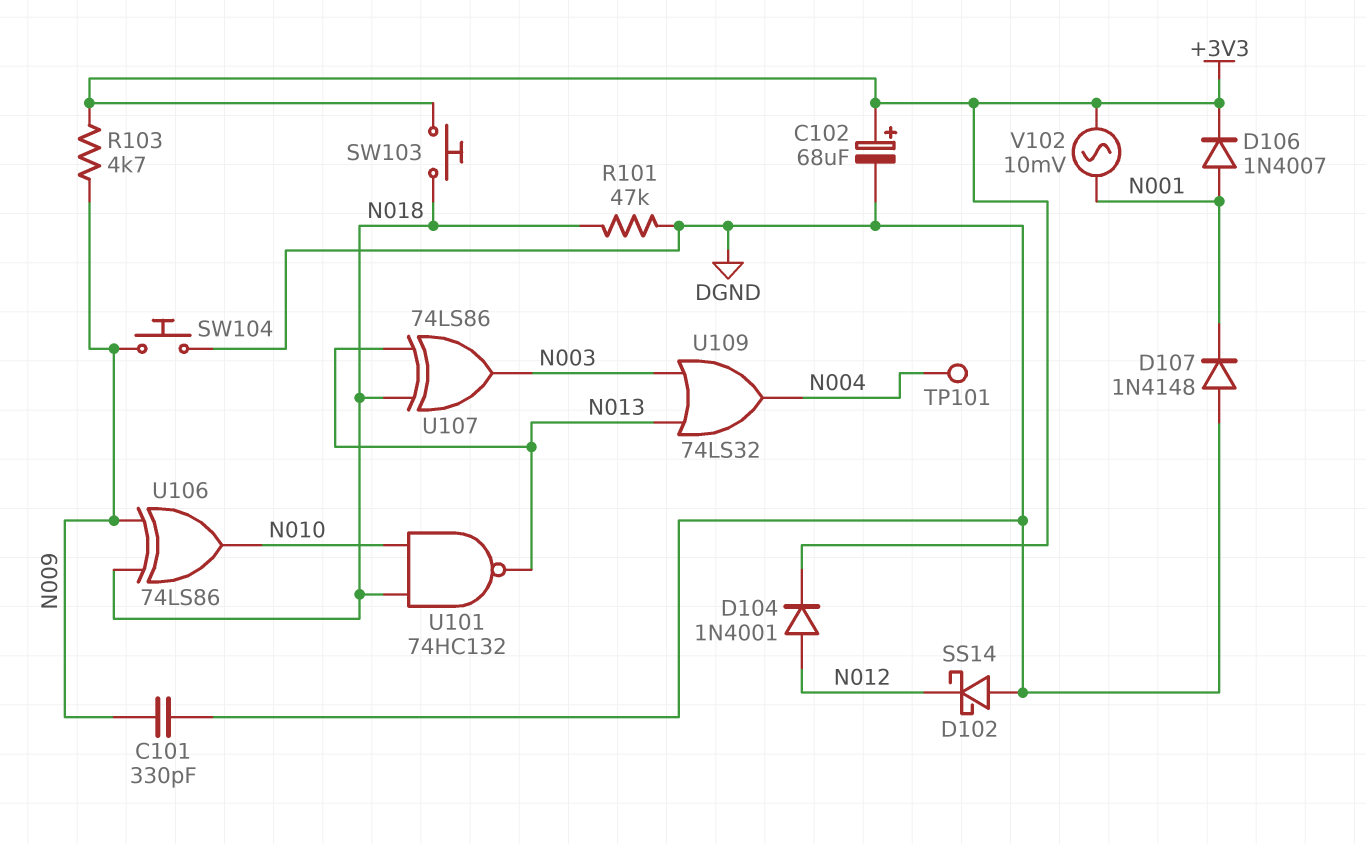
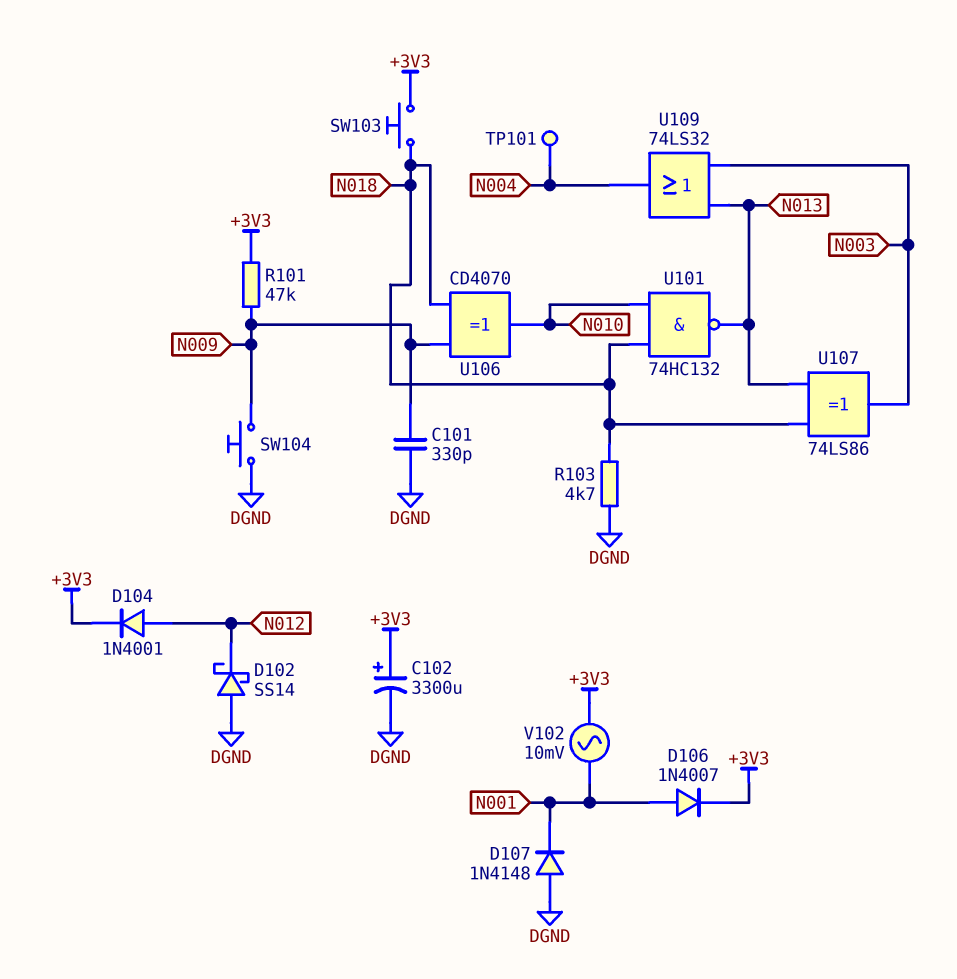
C102: 68uF (plus +3V3, minus DGND) -> 3300uF (plus +3V3, minus DGND)
R101: 47k (DGND, N018) -> 47k (+3V3, N009)
R103: 4.7k (+3V3, N009) -> 4.7k (DGND, N018)
U106: XOR 74LS86 (in N009, in N018, out N010) -> XOR CD4070 (in N009, in N018, out N010)

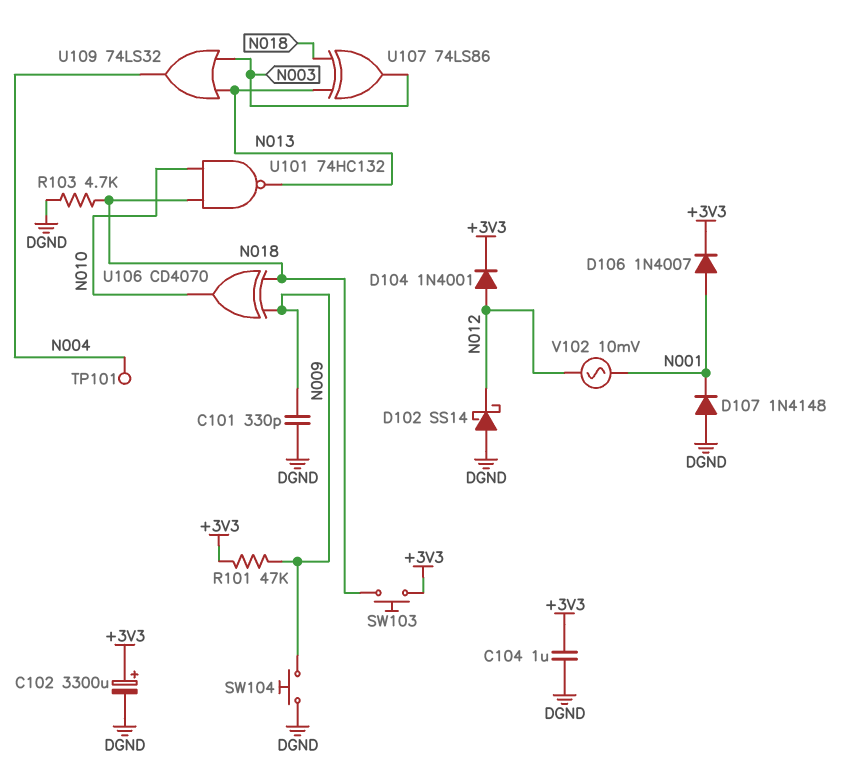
C104: none -> 1uF (+3V3, DGND)
V102: AC 10mV (+3V3, N001) -> AC 10mV (N001, N012)

